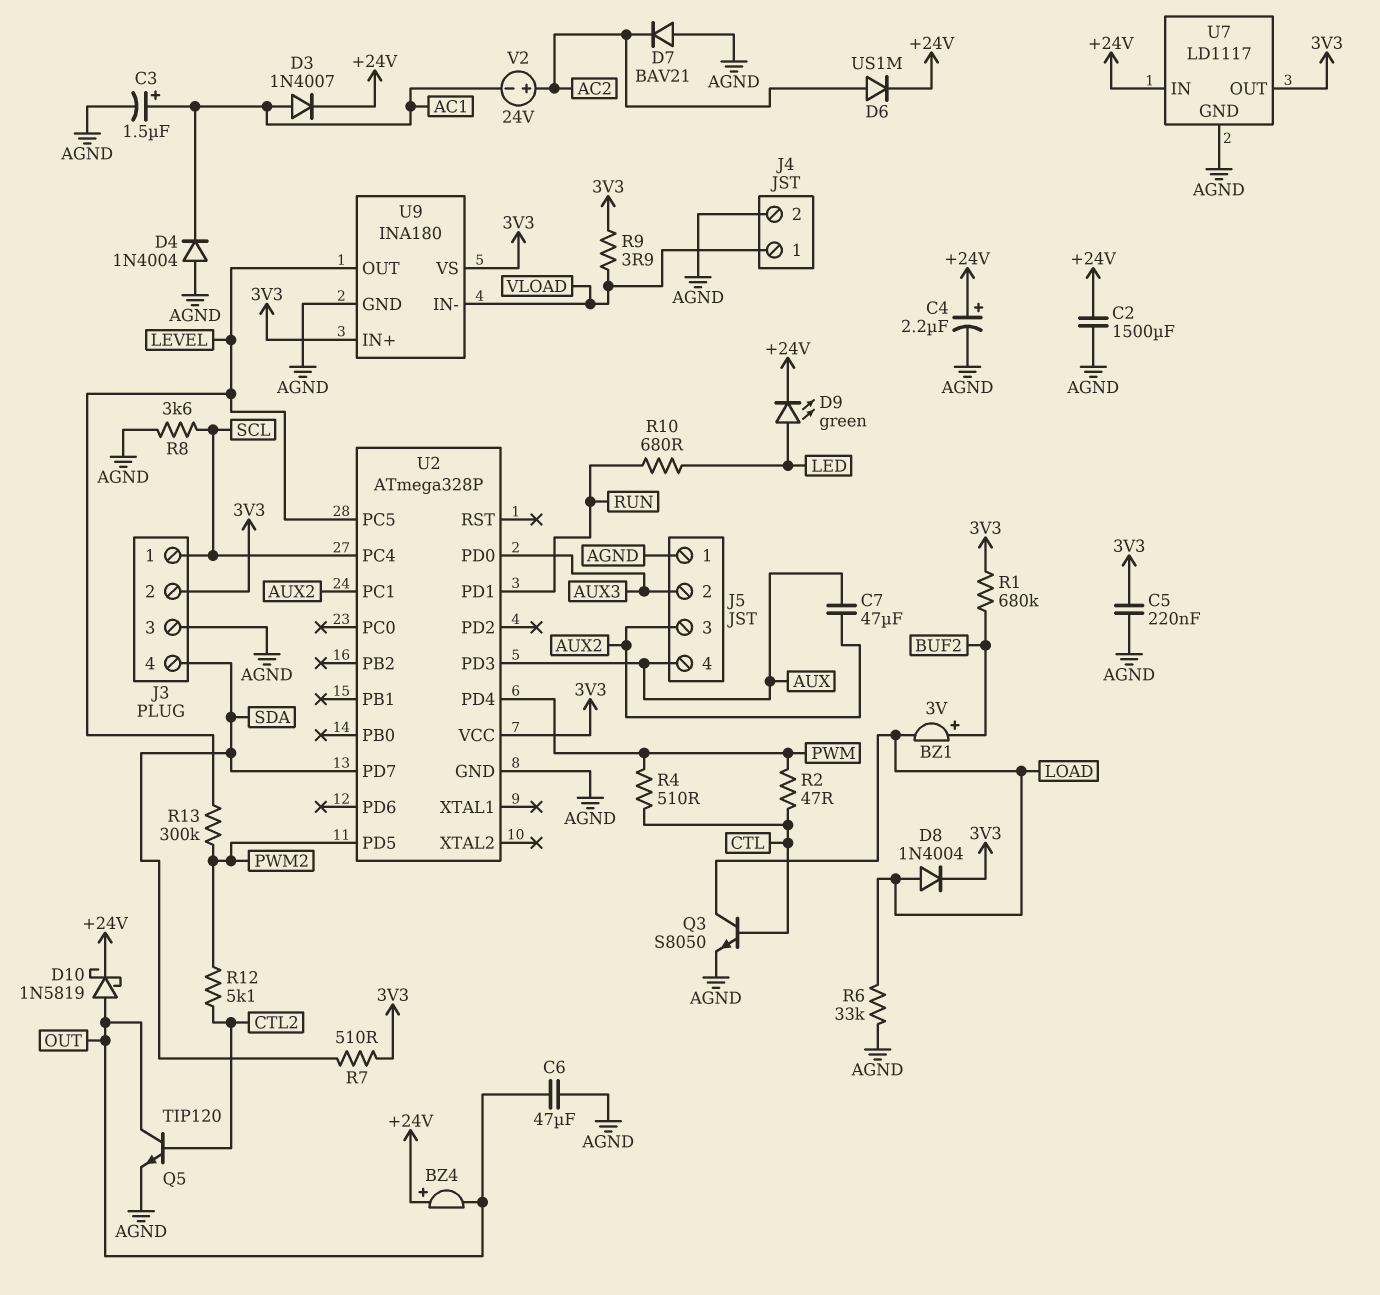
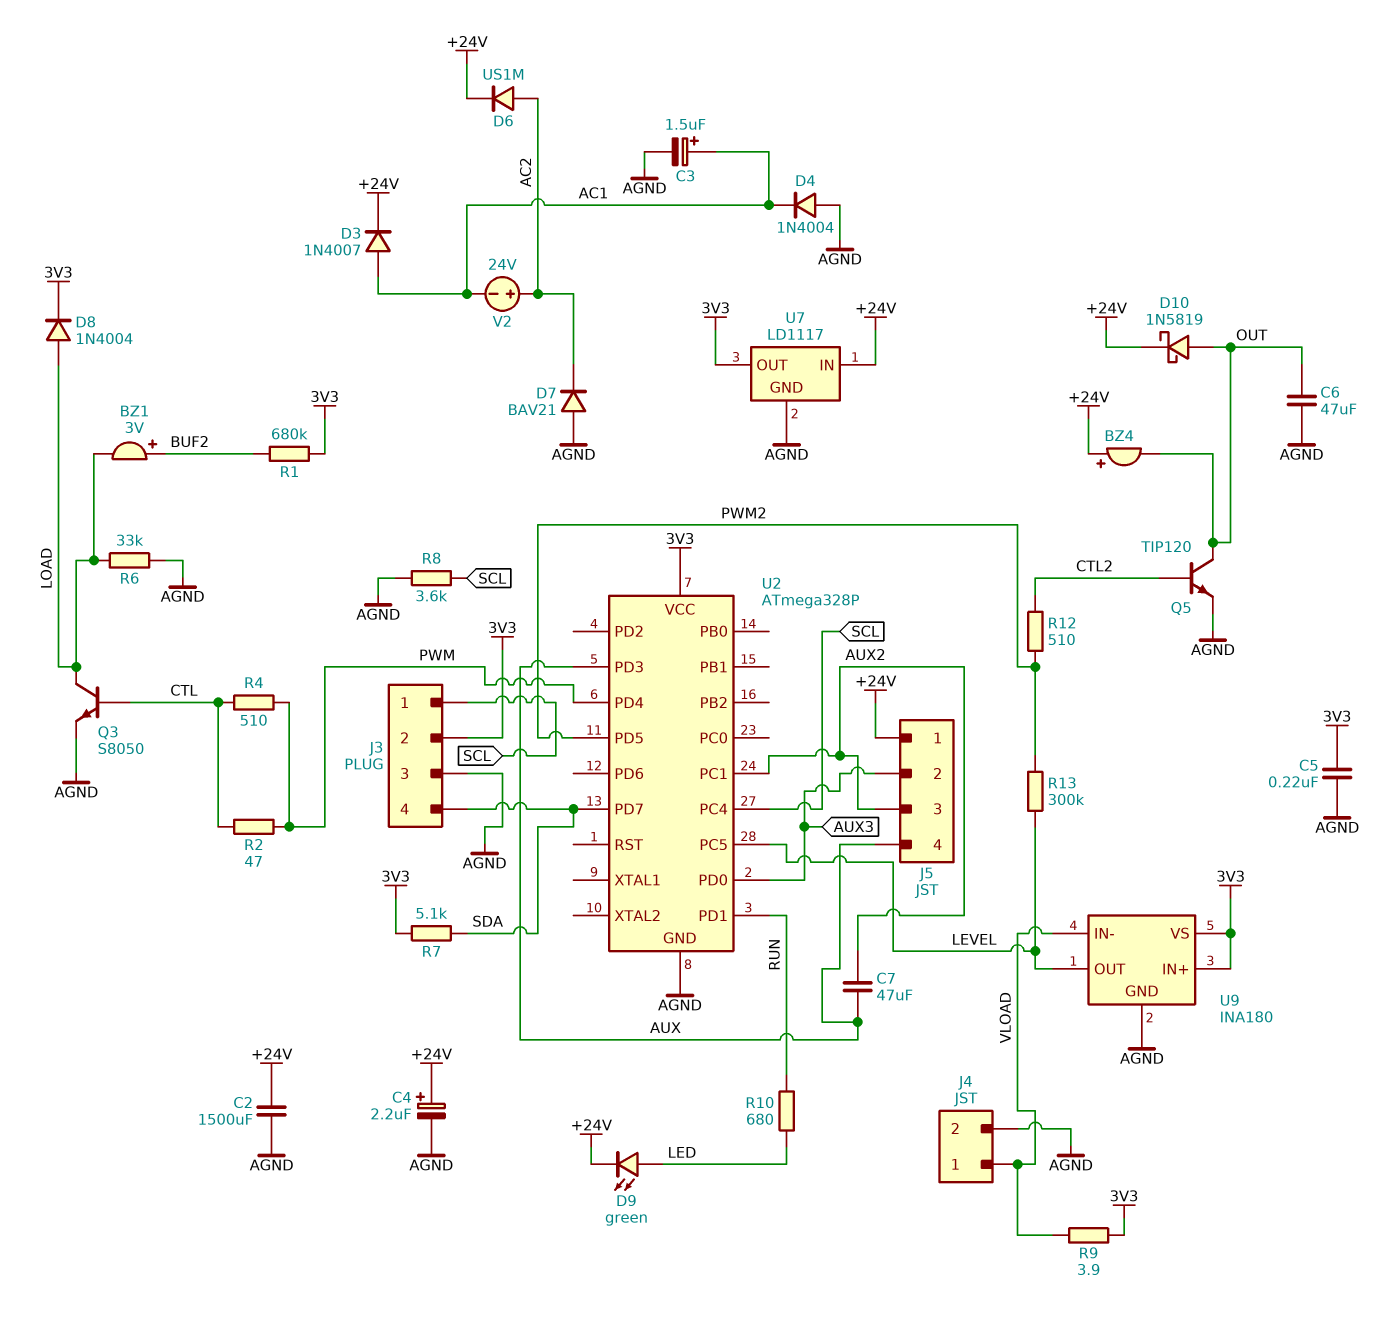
J5 pin 1: AGND -> +24V
R7: 510 (3V3, SDA) -> 5.1k (3V3, SDA)
R12: 5.1k (CTL2, PWM2) -> 510 (CTL2, PWM2)

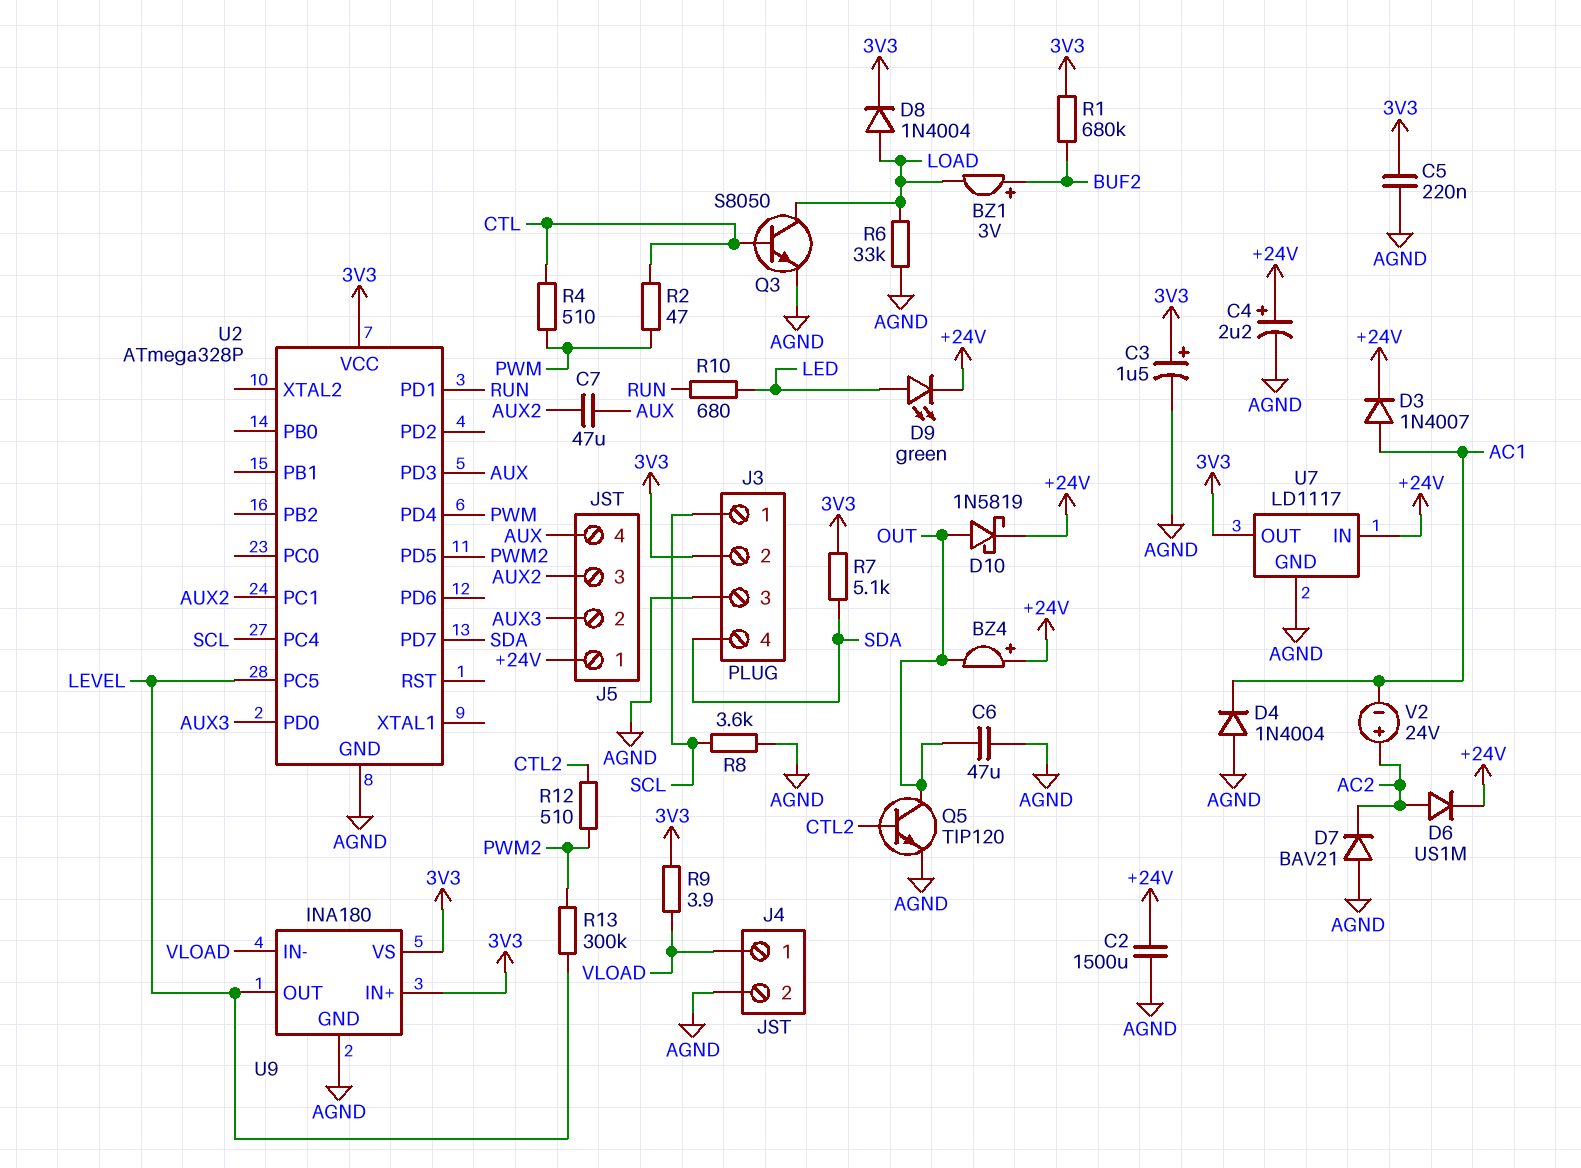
C3: 1.5uF (plus AC1, minus AGND) -> 1.5uF (plus 3V3, minus AGND)

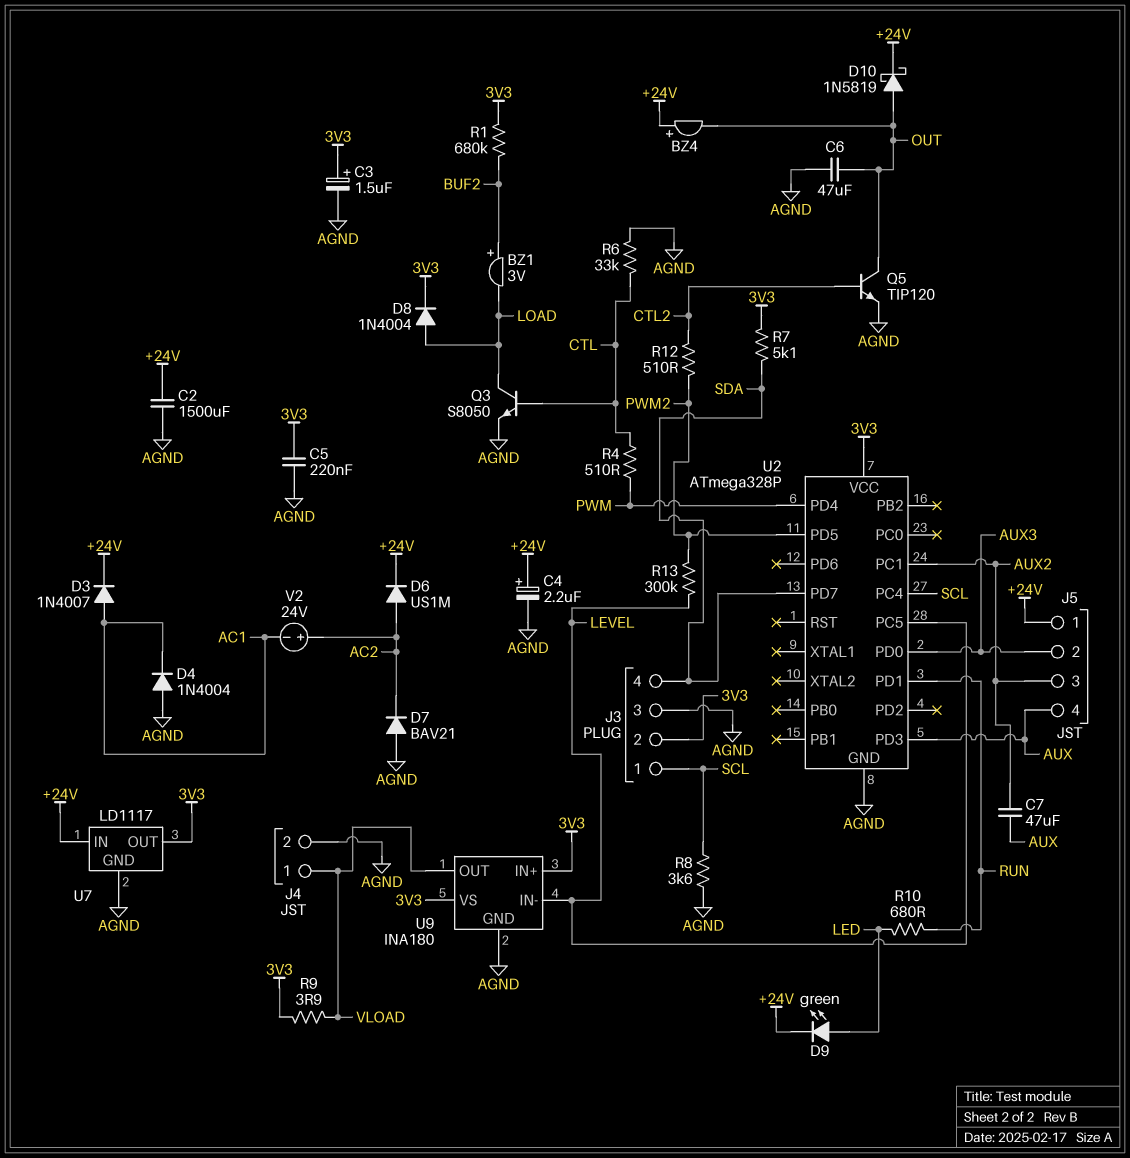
R2: 47 (CTL, PWM) -> none
R6: 33k (AGND, LOAD) -> 33k (AGND, CTL)
U9 pin IN-: VLOAD -> LEVEL
U9 pin OUT: LEVEL -> VLOAD

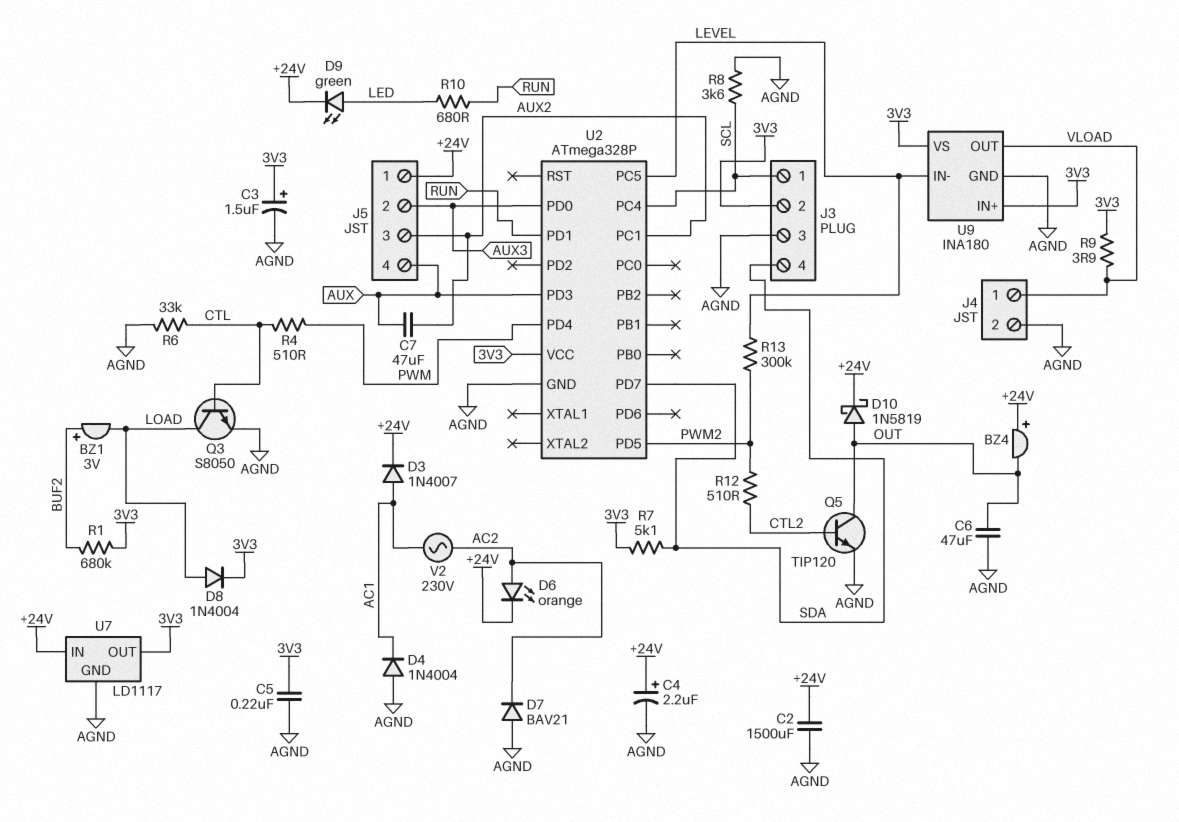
D6: diode US1M (A AC2, K +24V) -> LED orange (A AC2, K +24V)
V2: 24V (plus AC2, minus AC1) -> AC 230V (AC1, AC2)

